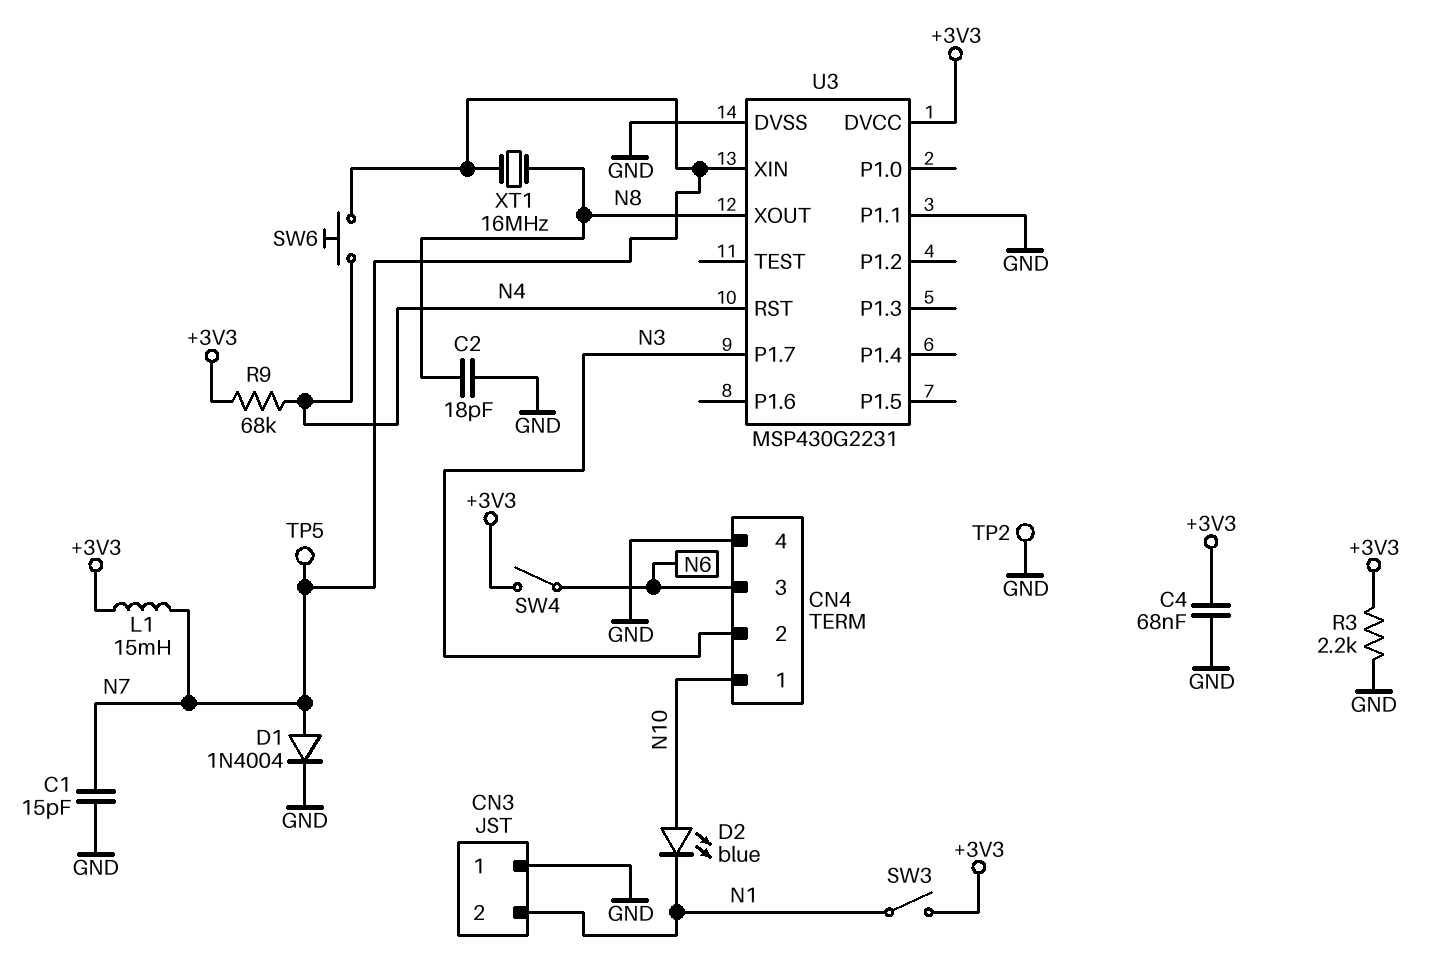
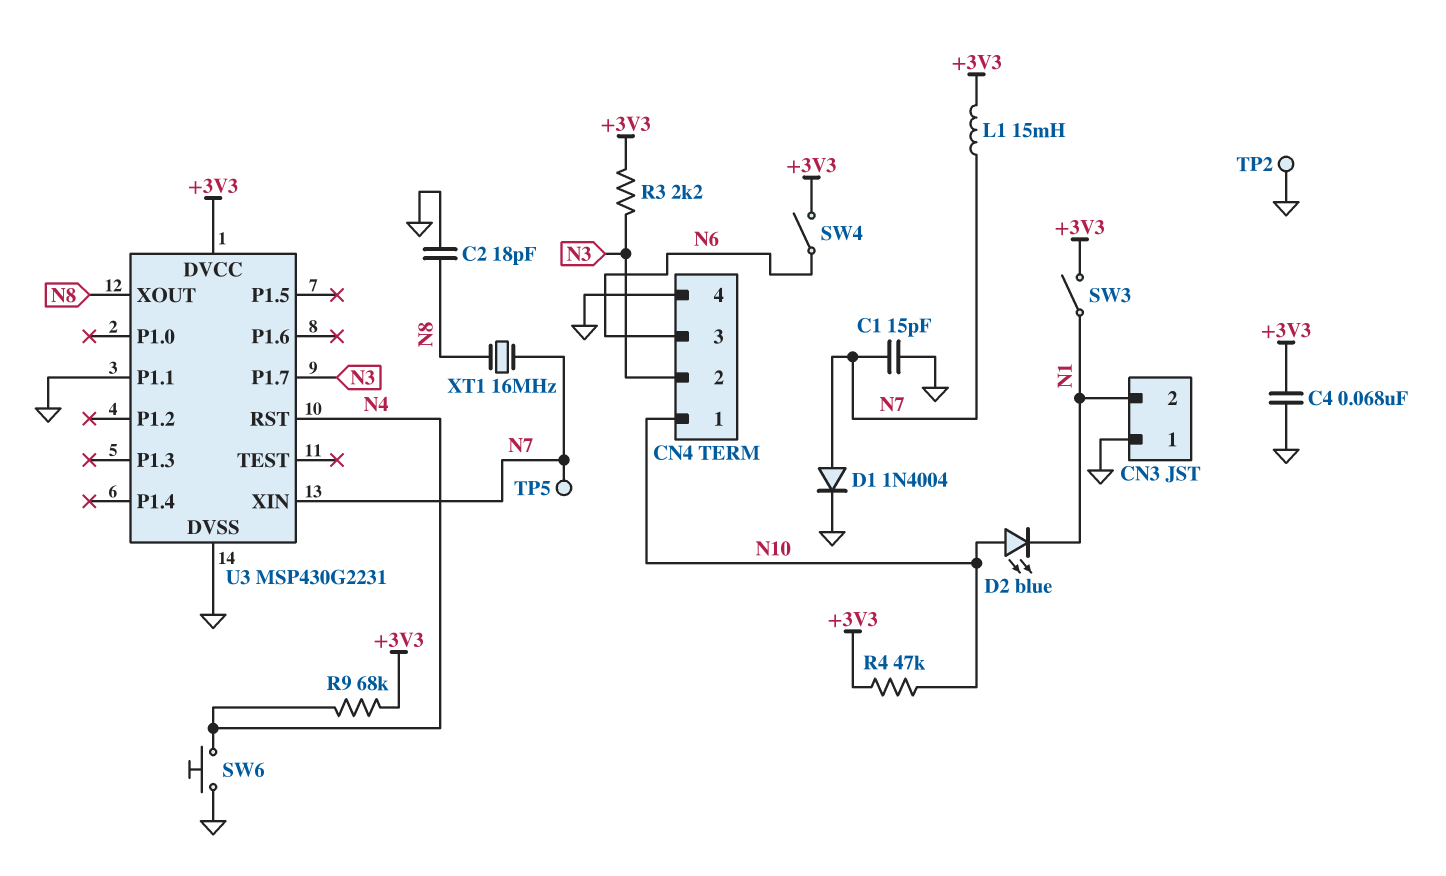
R3: 2.2k (+3V3, GND) -> 2.2k (+3V3, N3)
R4: none -> 47k (+3V3, N10)
SW6: button (N4, N7) -> button (GND, N4)

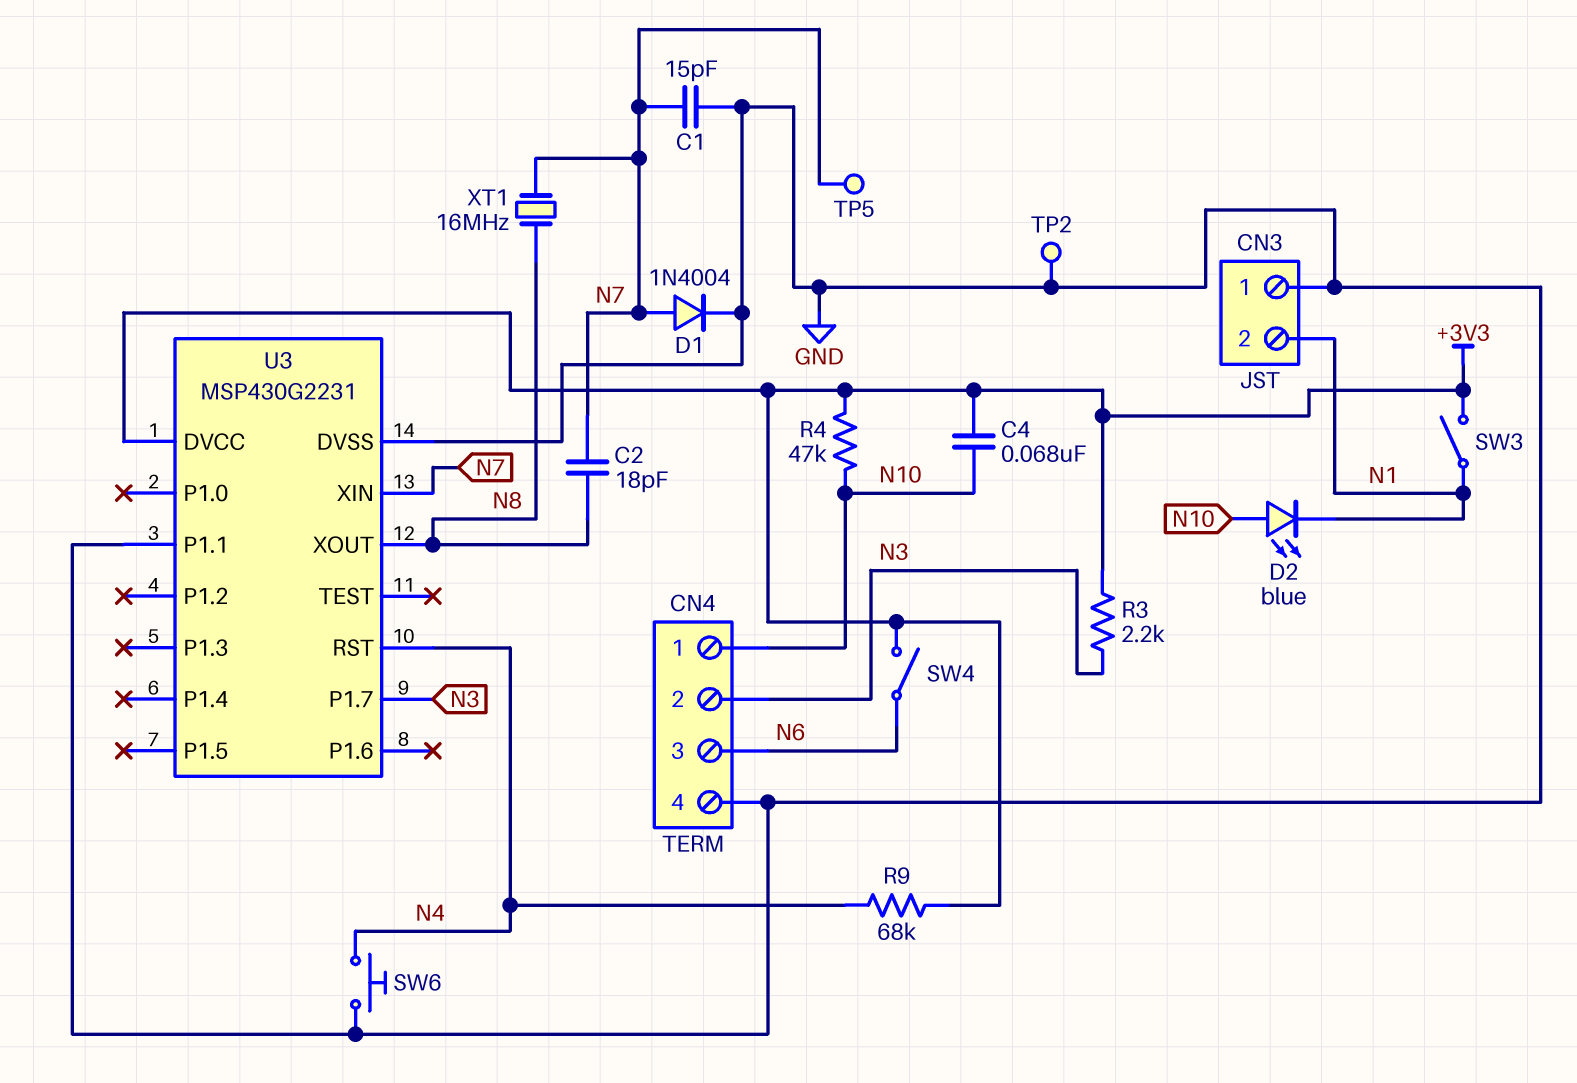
C2: 18pF (GND, N8) -> 18pF (N7, N8)
C4: 68nF (+3V3, GND) -> 68nF (+3V3, N10)
L1: 15mH (+3V3, N7) -> none

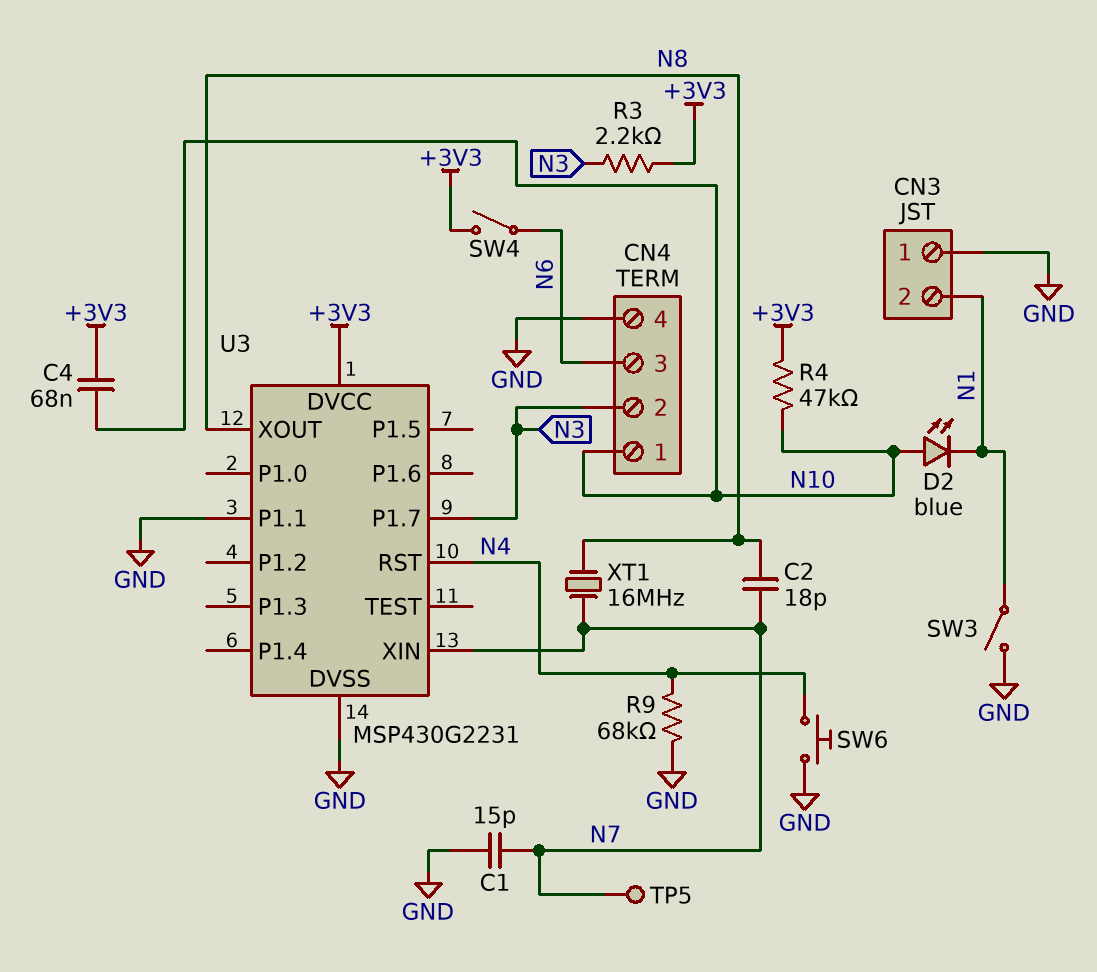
D1: diode 1N4004 (A N7, K GND) -> none
R9: 68k (+3V3, N4) -> 68k (GND, N4)
SW3: switch (+3V3, N1) -> switch (GND, N1)
TP2: test point (GND) -> none

